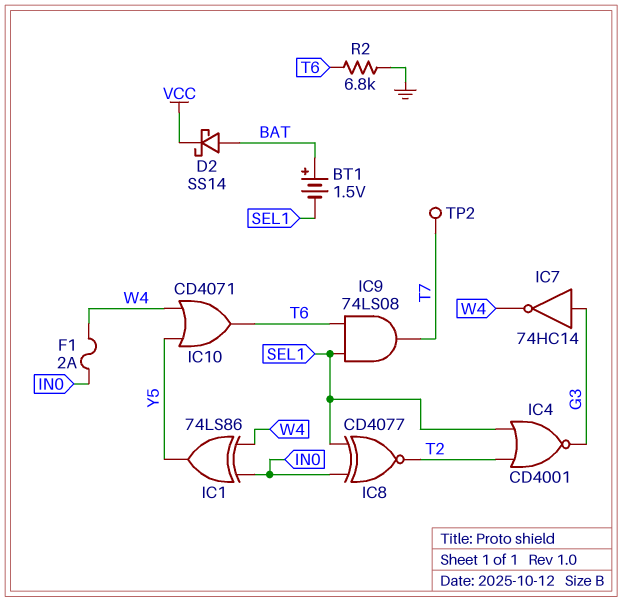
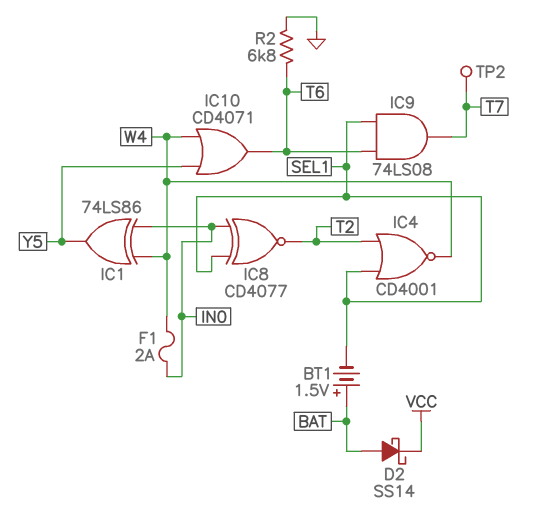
IC4: NOR CD4001 (in SEL1, in T2, out G3) -> NOR CD4001 (in SEL1, in T2, out W4)
IC7: NOT 74HC14 (in G3, out W4) -> none

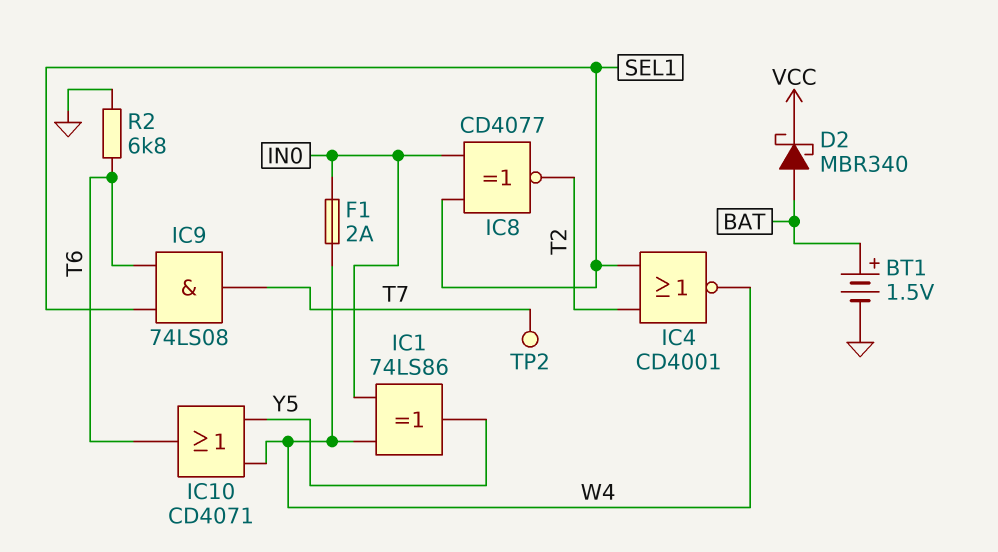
BT1: 1.5V (plus BAT, minus SEL1) -> 1.5V (plus BAT, minus GND)
D2: schottky SS14 (A BAT, K VCC) -> schottky MBR340 (A BAT, K VCC)

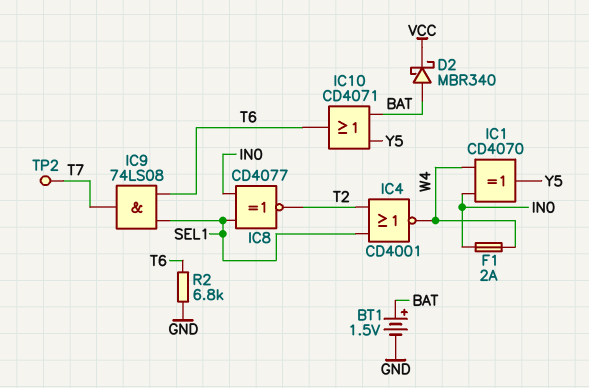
IC1: XOR 74LS86 (in IN0, in W4, out Y5) -> XOR CD4070 (in IN0, in W4, out Y5)
IC10: OR CD4071 (in W4, in Y5, out T6) -> OR CD4071 (in BAT, in Y5, out T6)

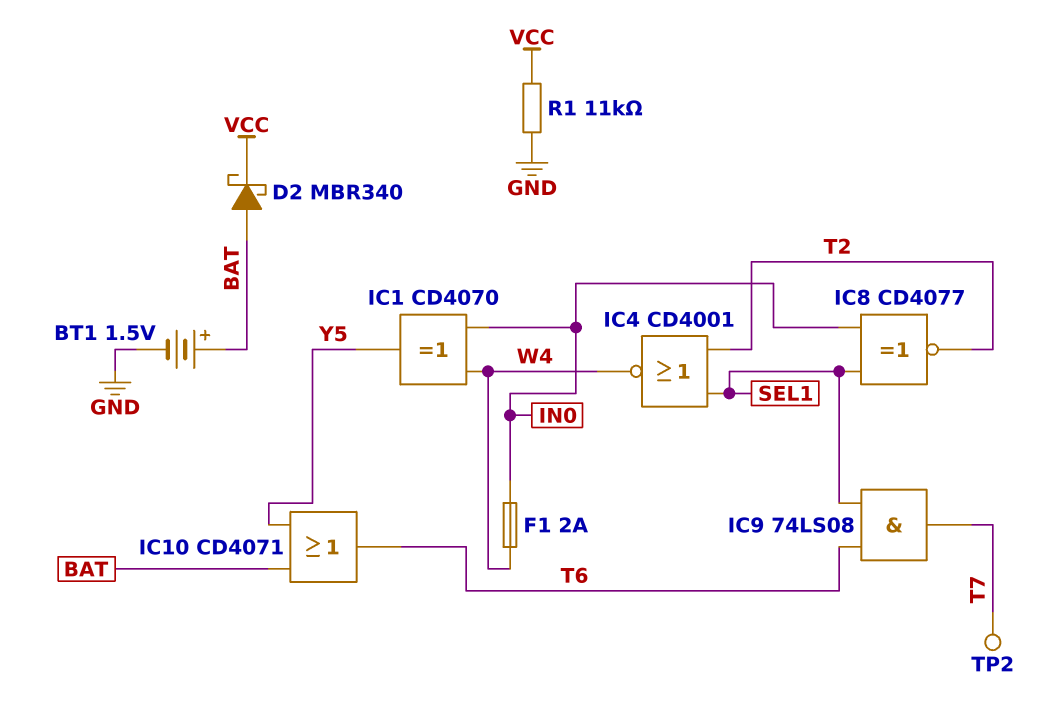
R1: none -> 11k (GND, VCC)
R2: 6.8k (GND, T6) -> none

